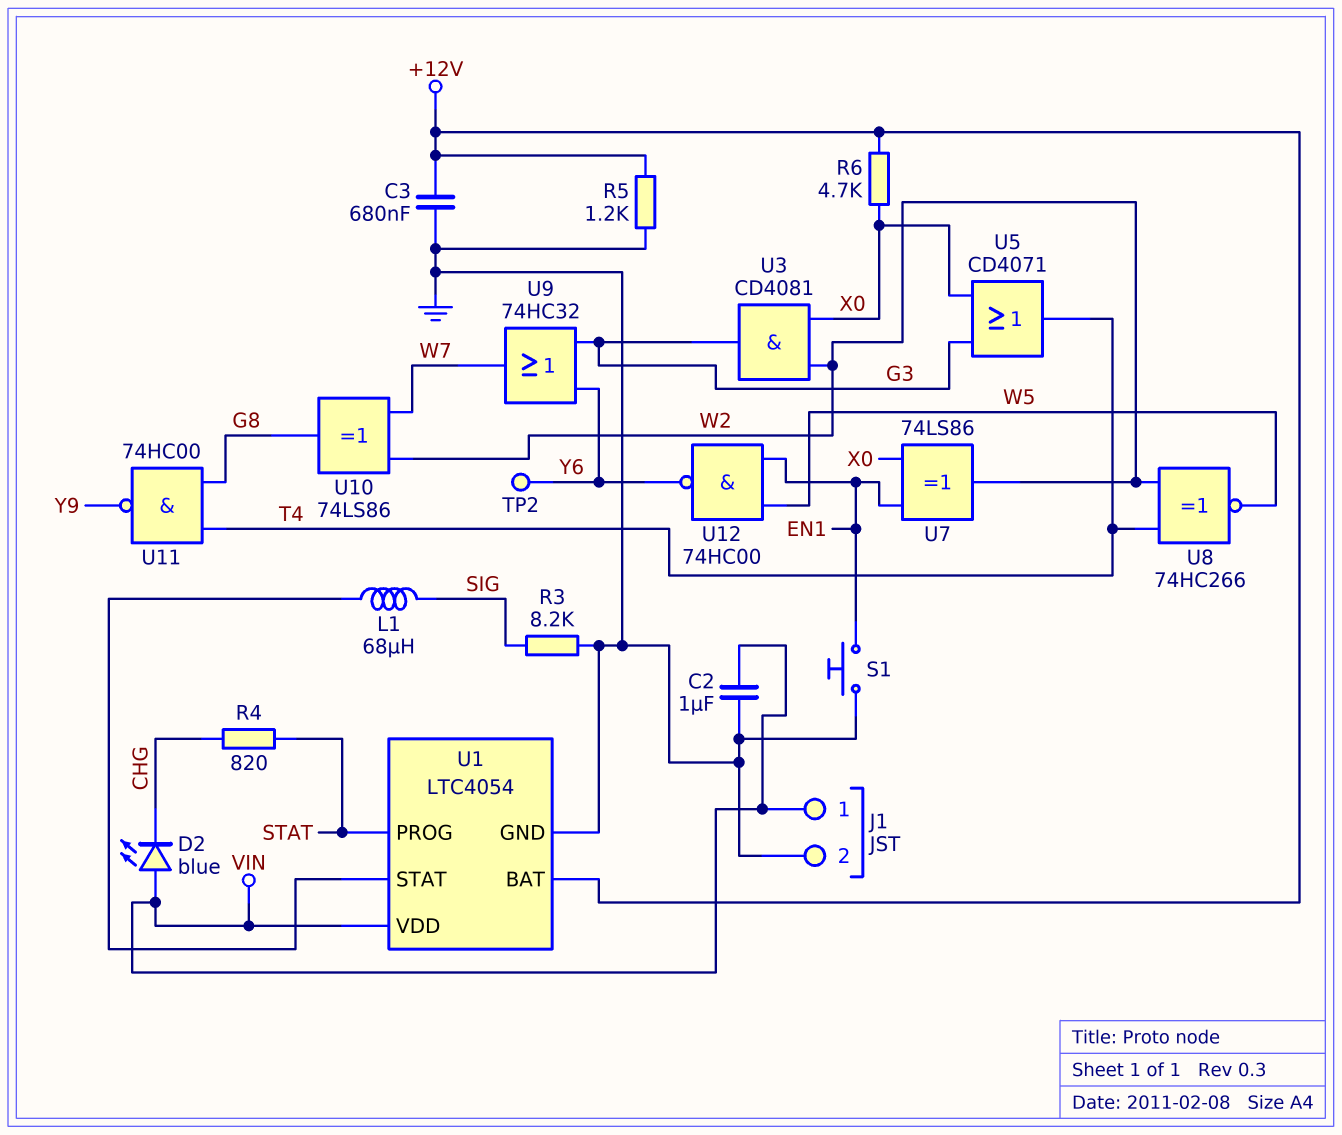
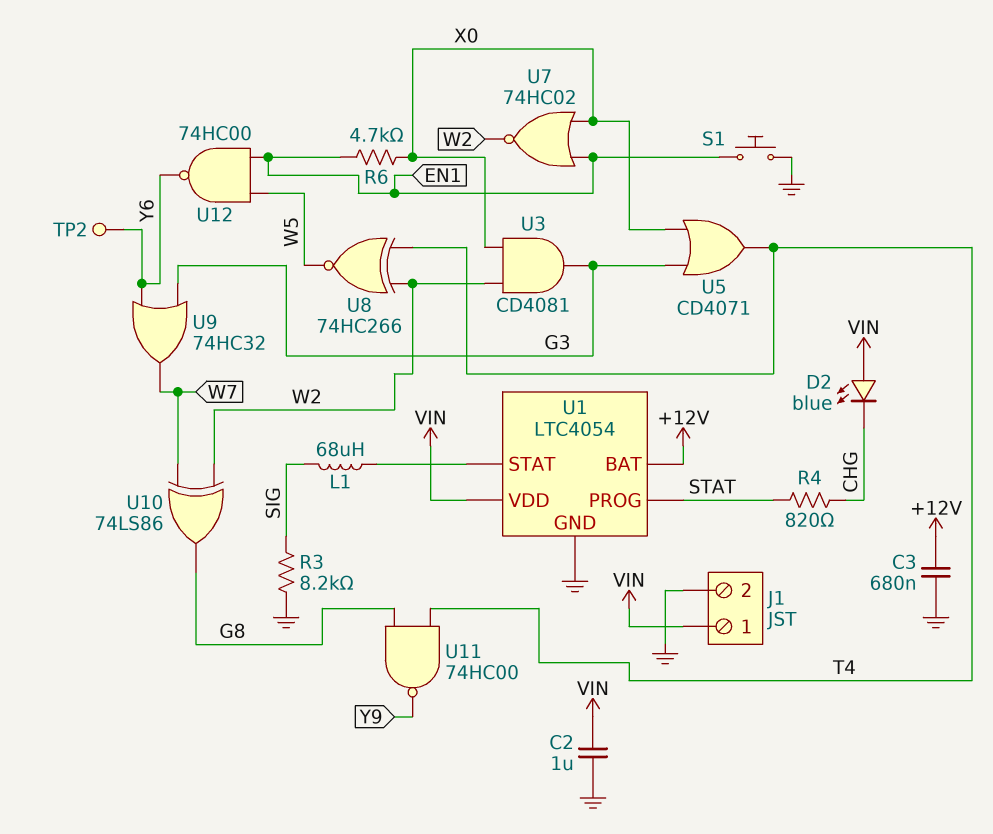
R5: 1.2k (+12V, GND) -> none
R6: 4.7k (+12V, X0) -> 4.7k (EN1, X0)
U7: XOR 74LS86 (in EN1, in X0, out W2) -> NOR 74HC02 (in EN1, in X0, out W2)

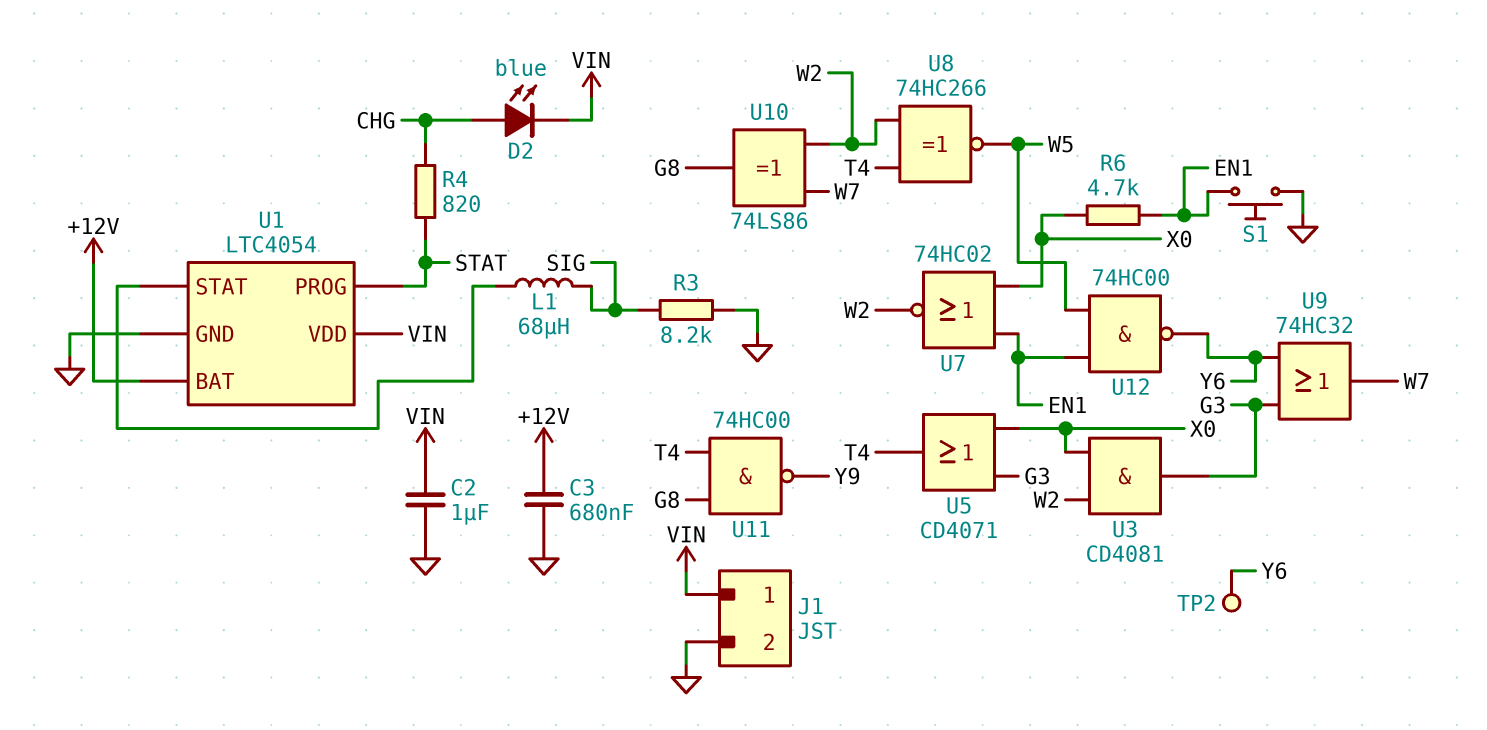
D2: LED blue (A VIN, K CHG) -> LED blue (A CHG, K VIN)

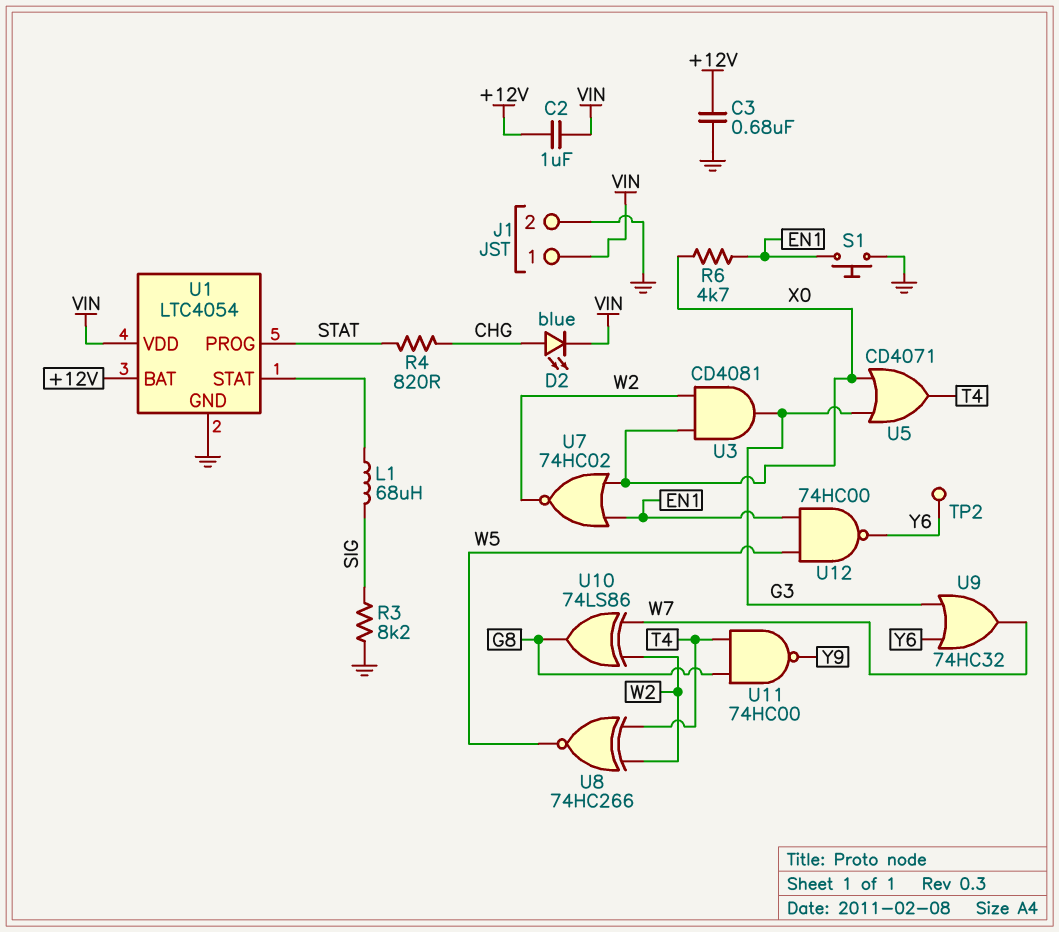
C2: 1uF (GND, VIN) -> 1uF (+12V, VIN)

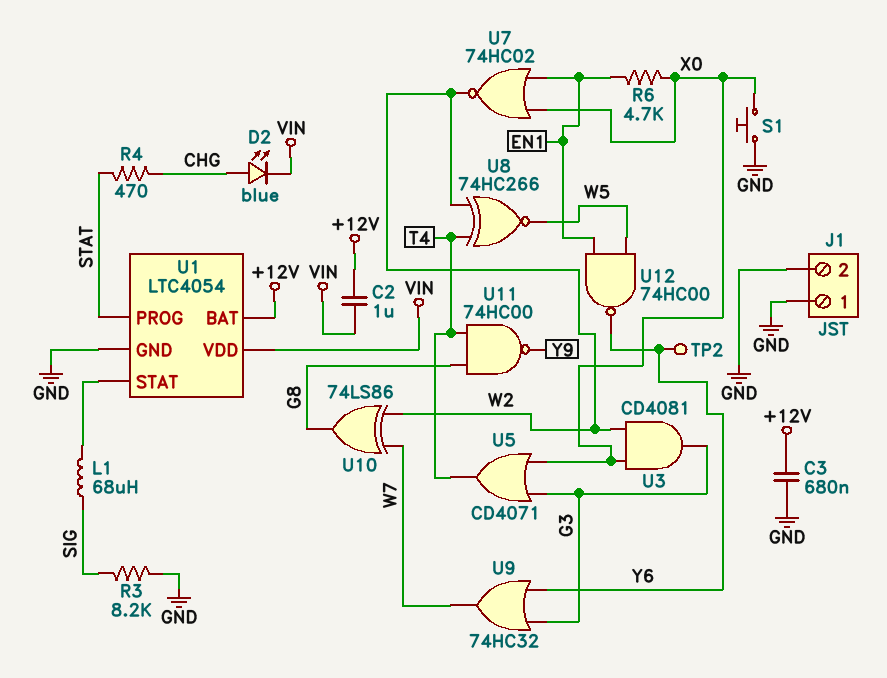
J1 pin 1: VIN -> GND
R4: 820 (CHG, STAT) -> 470 (CHG, STAT)
S1: button (EN1, GND) -> button (GND, X0)

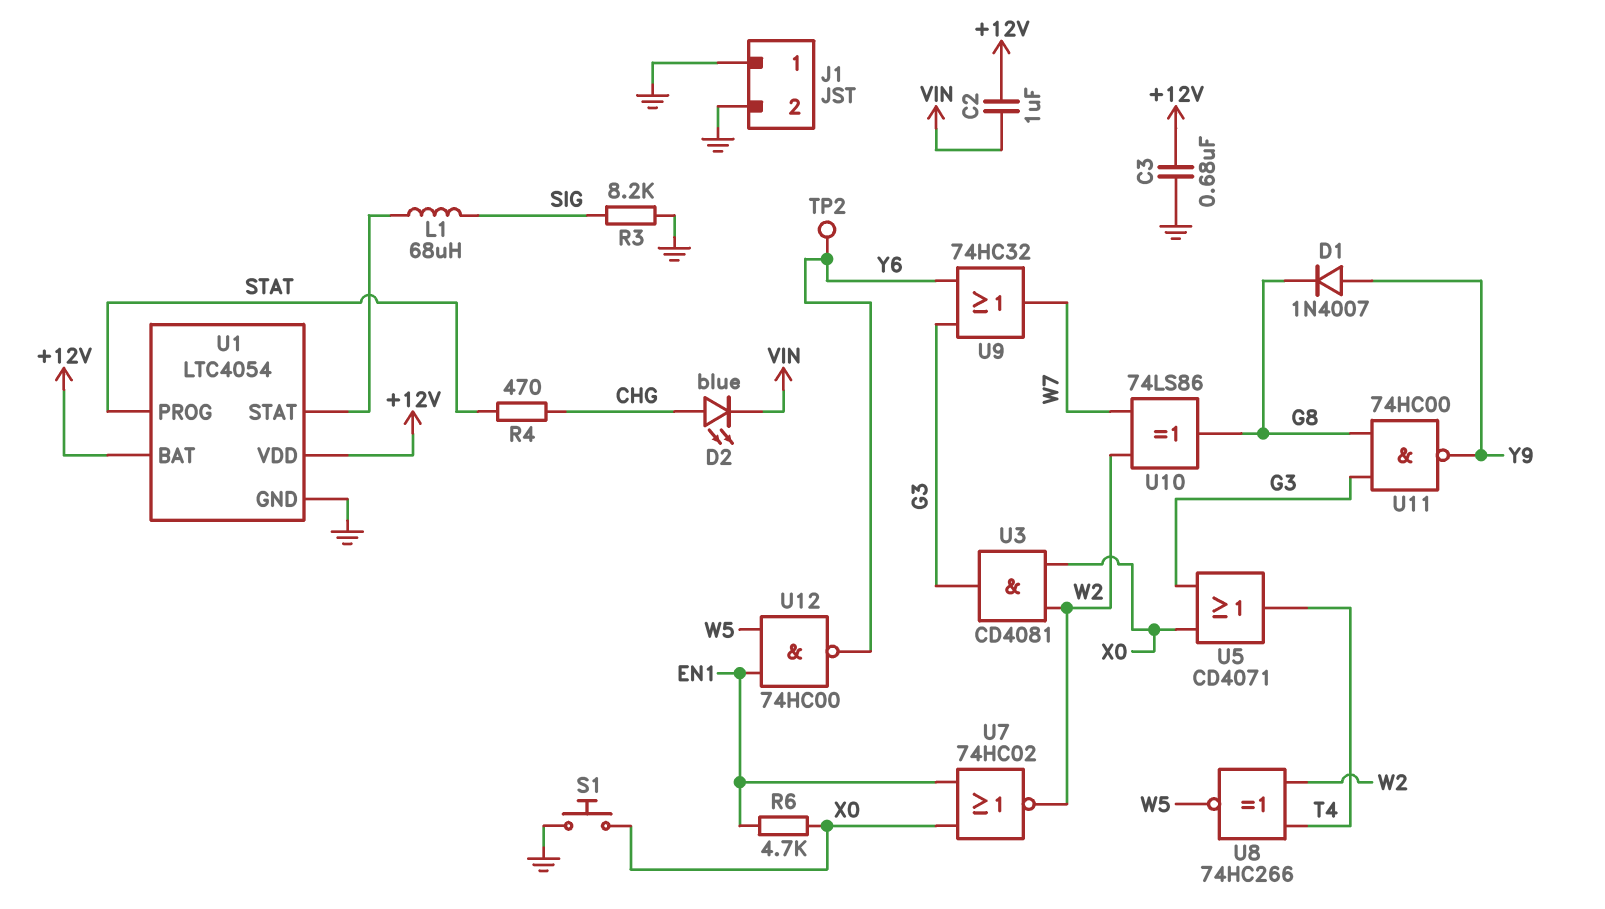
D1: none -> diode 1N4007 (A Y9, K G8)
U1 pin VDD: VIN -> +12V
U11: NAND 74HC00 (in G8, in T4, out Y9) -> NAND 74HC00 (in G3, in G8, out Y9)

